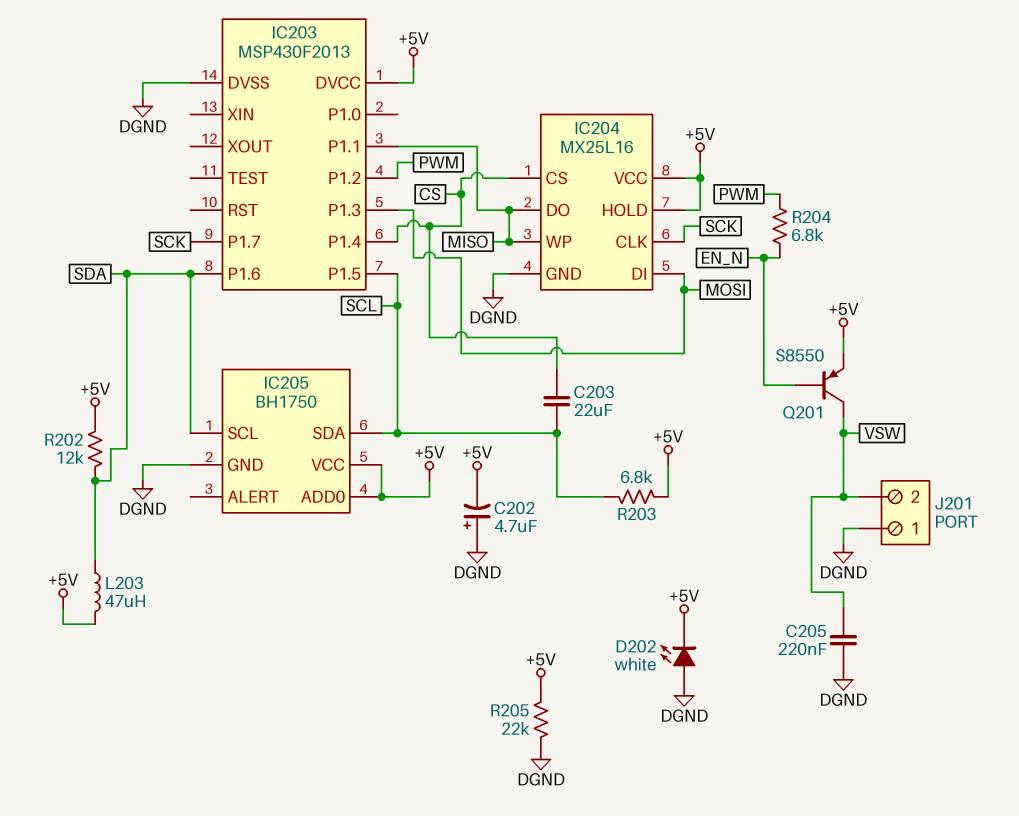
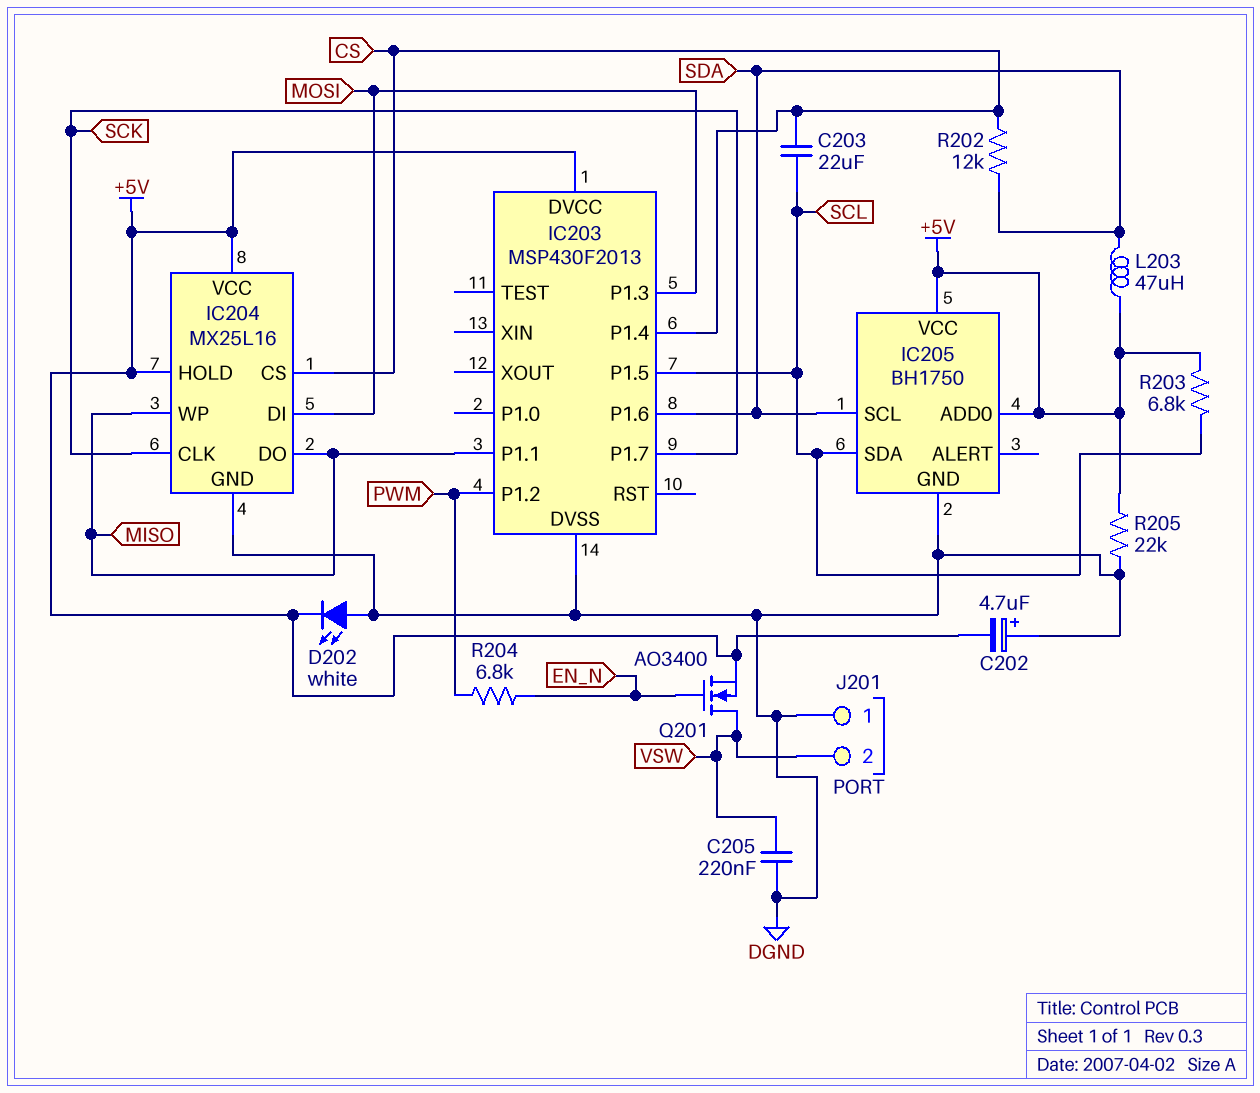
Q201: PNP S8550 (B EN_N, C VSW, E +5V) -> NMOS AO3400 (G EN_N, D VSW, S +5V)
R202: 12k (+5V, SDA) -> 12k (CS, SDA)

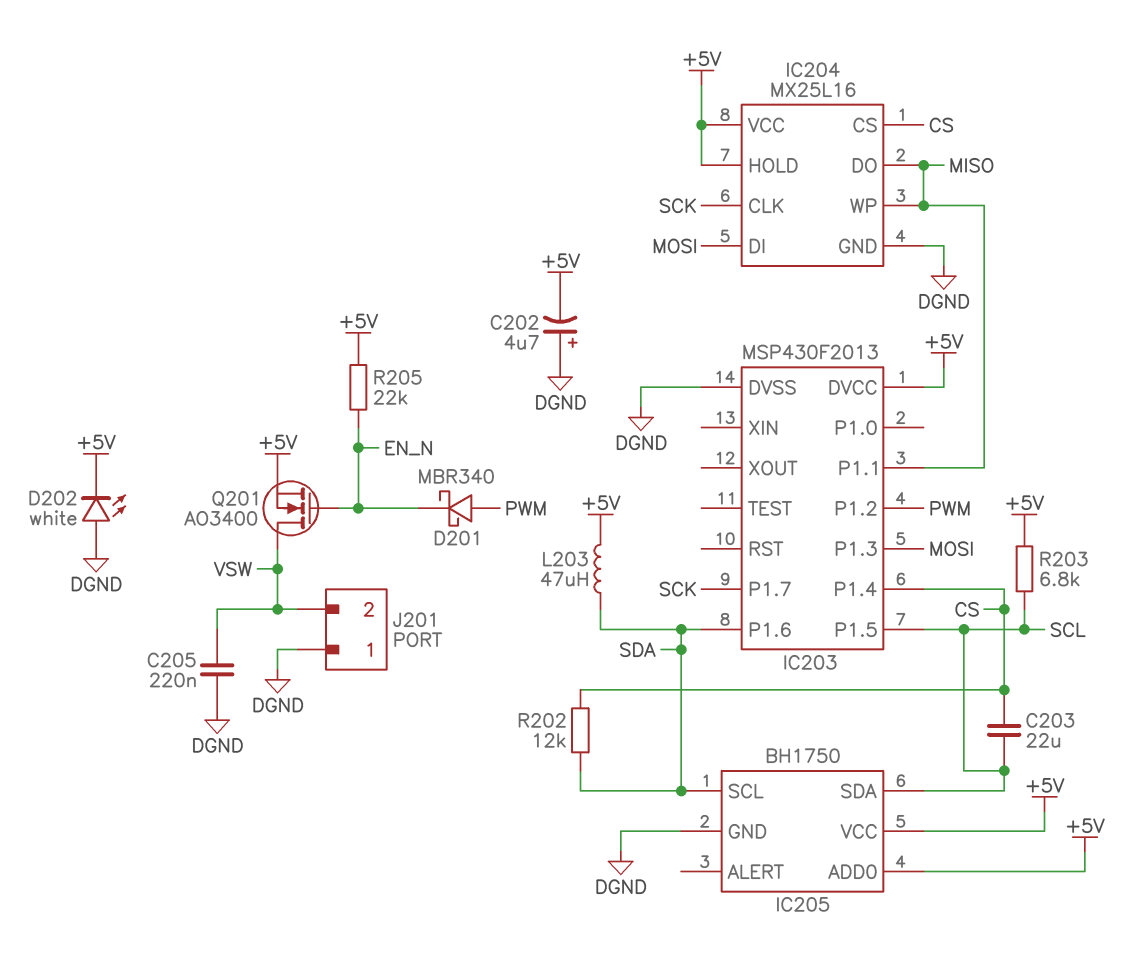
D201: none -> schottky MBR340 (A PWM, K EN_N)
R204: 6.8k (EN_N, PWM) -> none
R205: 22k (+5V, DGND) -> 22k (+5V, EN_N)

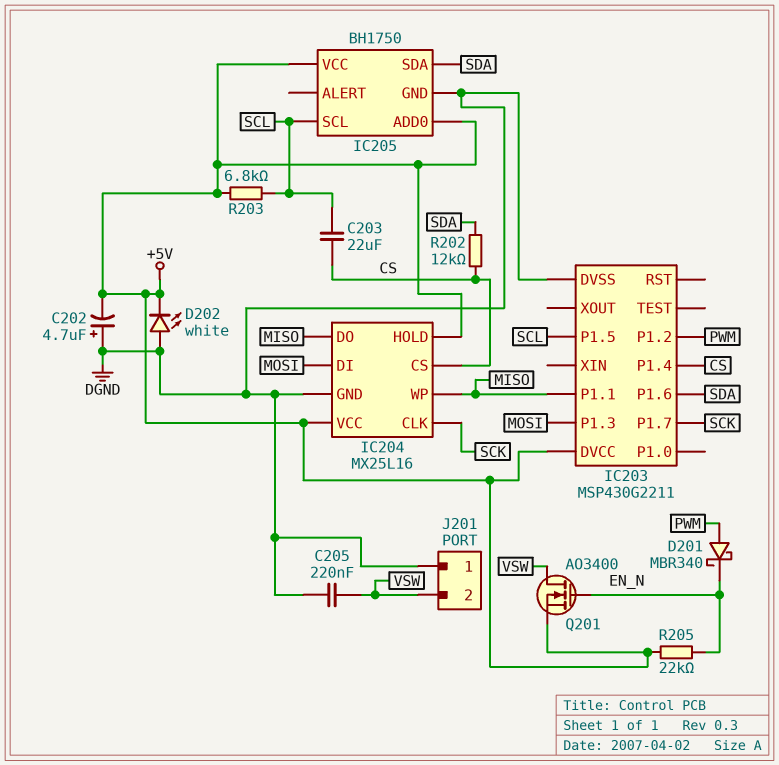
IC203: MSP430F2013 -> MSP430G2211
IC205 pin SCL: SDA -> SCL
IC205 pin SDA: SCL -> SDA
L203: 47uH (+5V, SDA) -> none

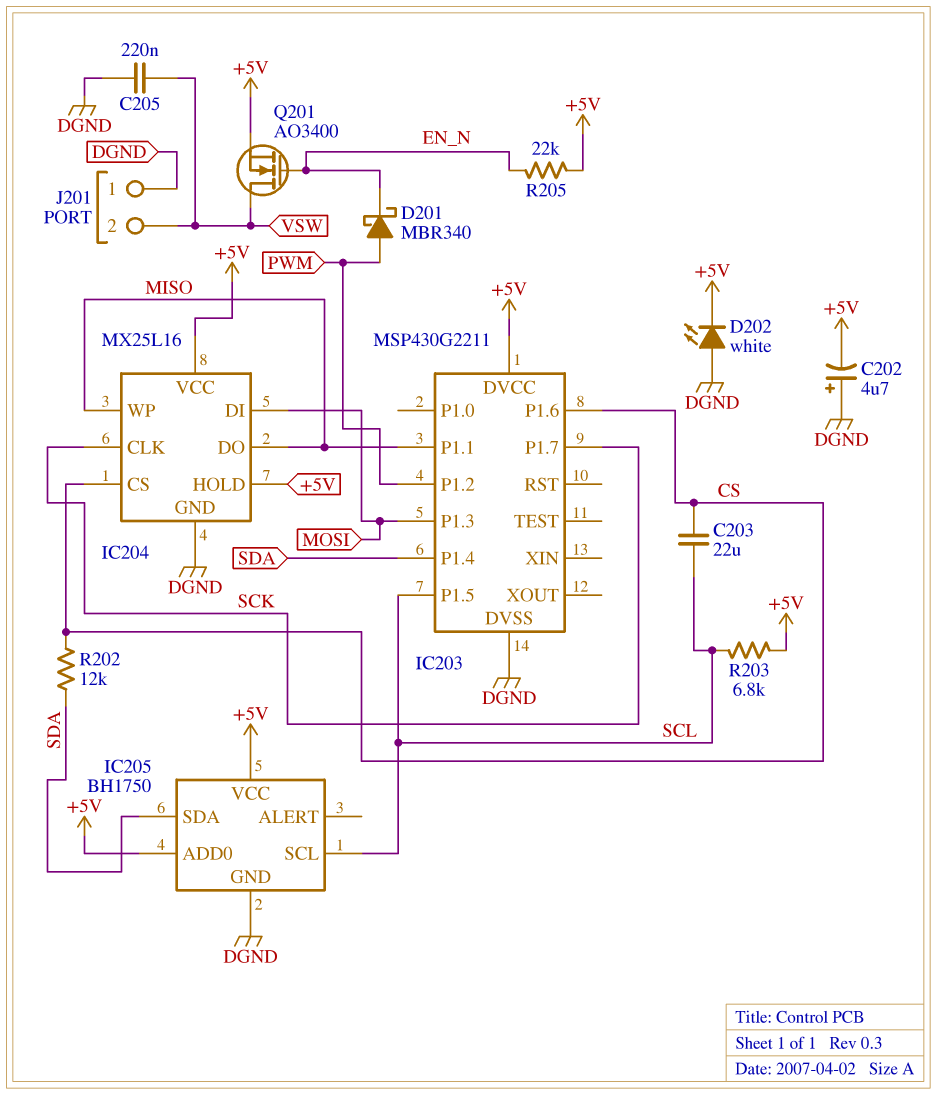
IC203 pin P1.4: CS -> SDA
IC203 pin P1.6: SDA -> CS

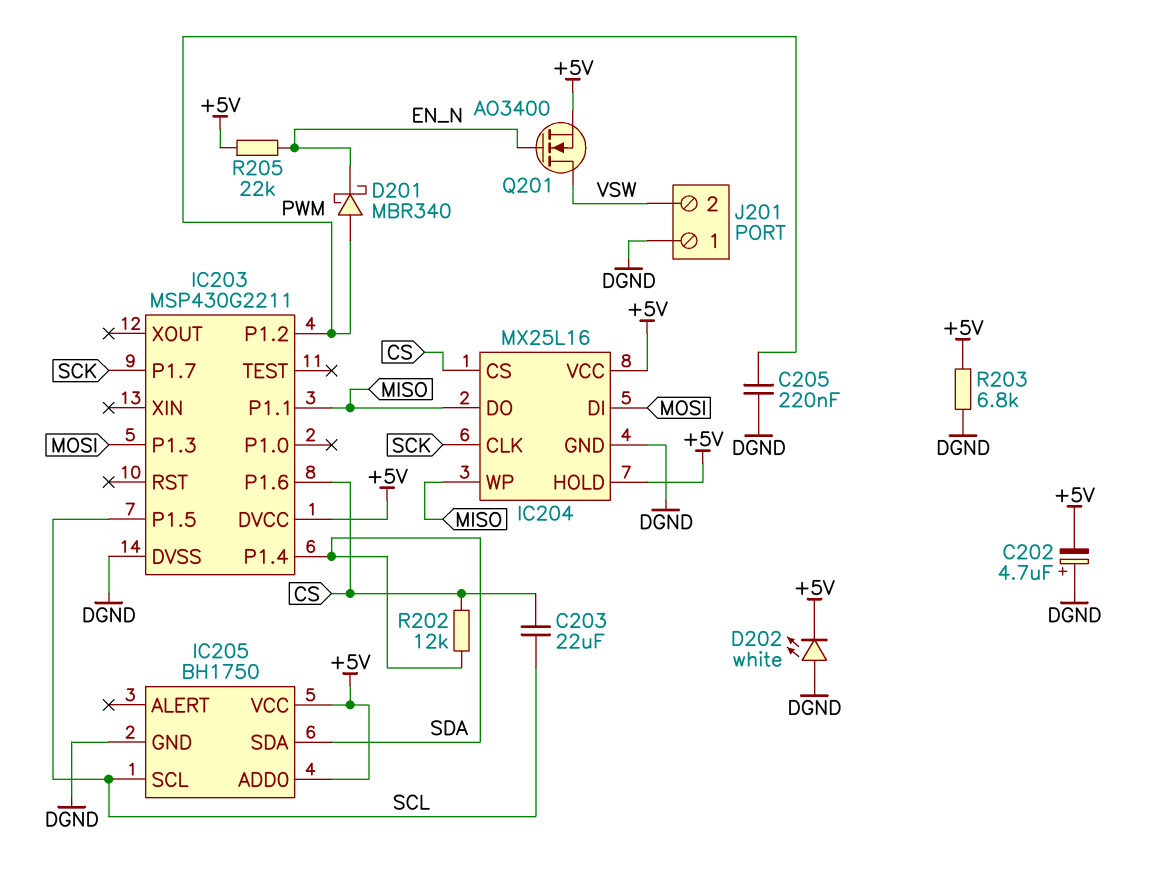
C205: 220nF (DGND, VSW) -> 220nF (DGND, PWM)
R203: 6.8k (+5V, SCL) -> 6.8k (+5V, DGND)

